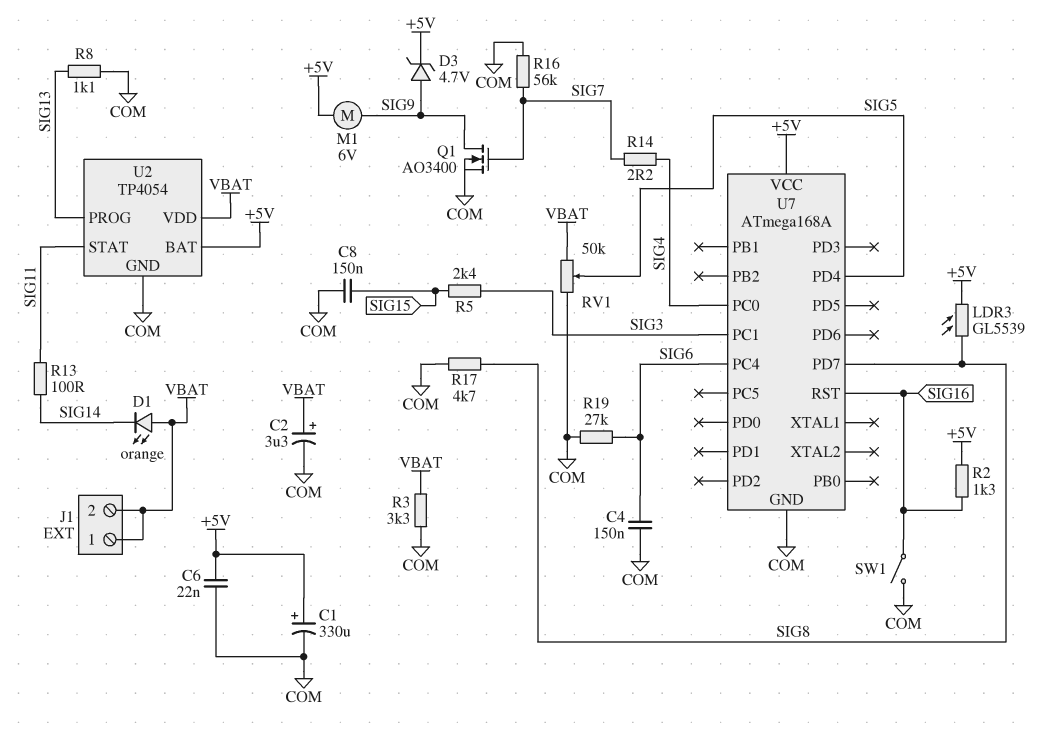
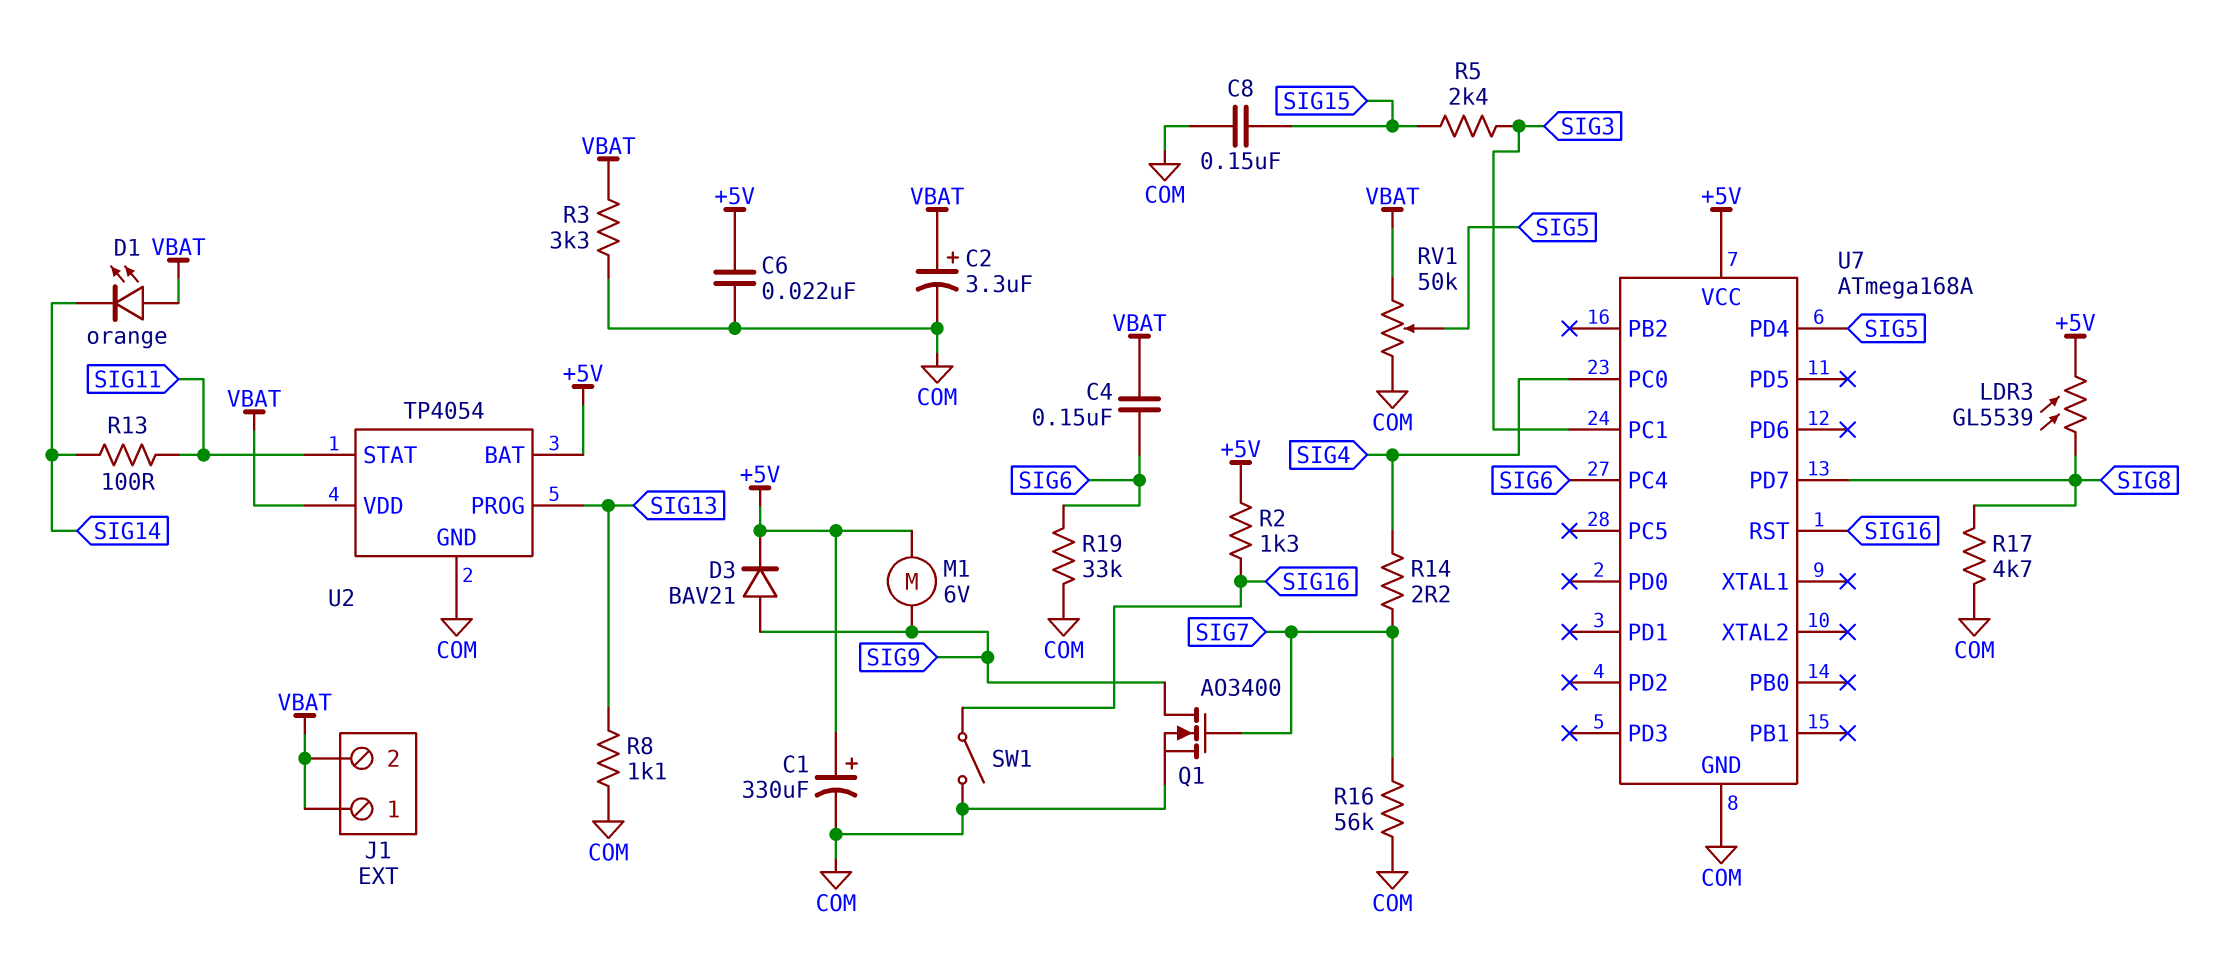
C4: 150nF (COM, SIG6) -> 150nF (SIG6, VBAT)
D3: zener 4.7V (A SIG9, K +5V) -> diode BAV21 (A SIG9, K +5V)
R19: 27k (COM, SIG6) -> 33k (COM, SIG6)

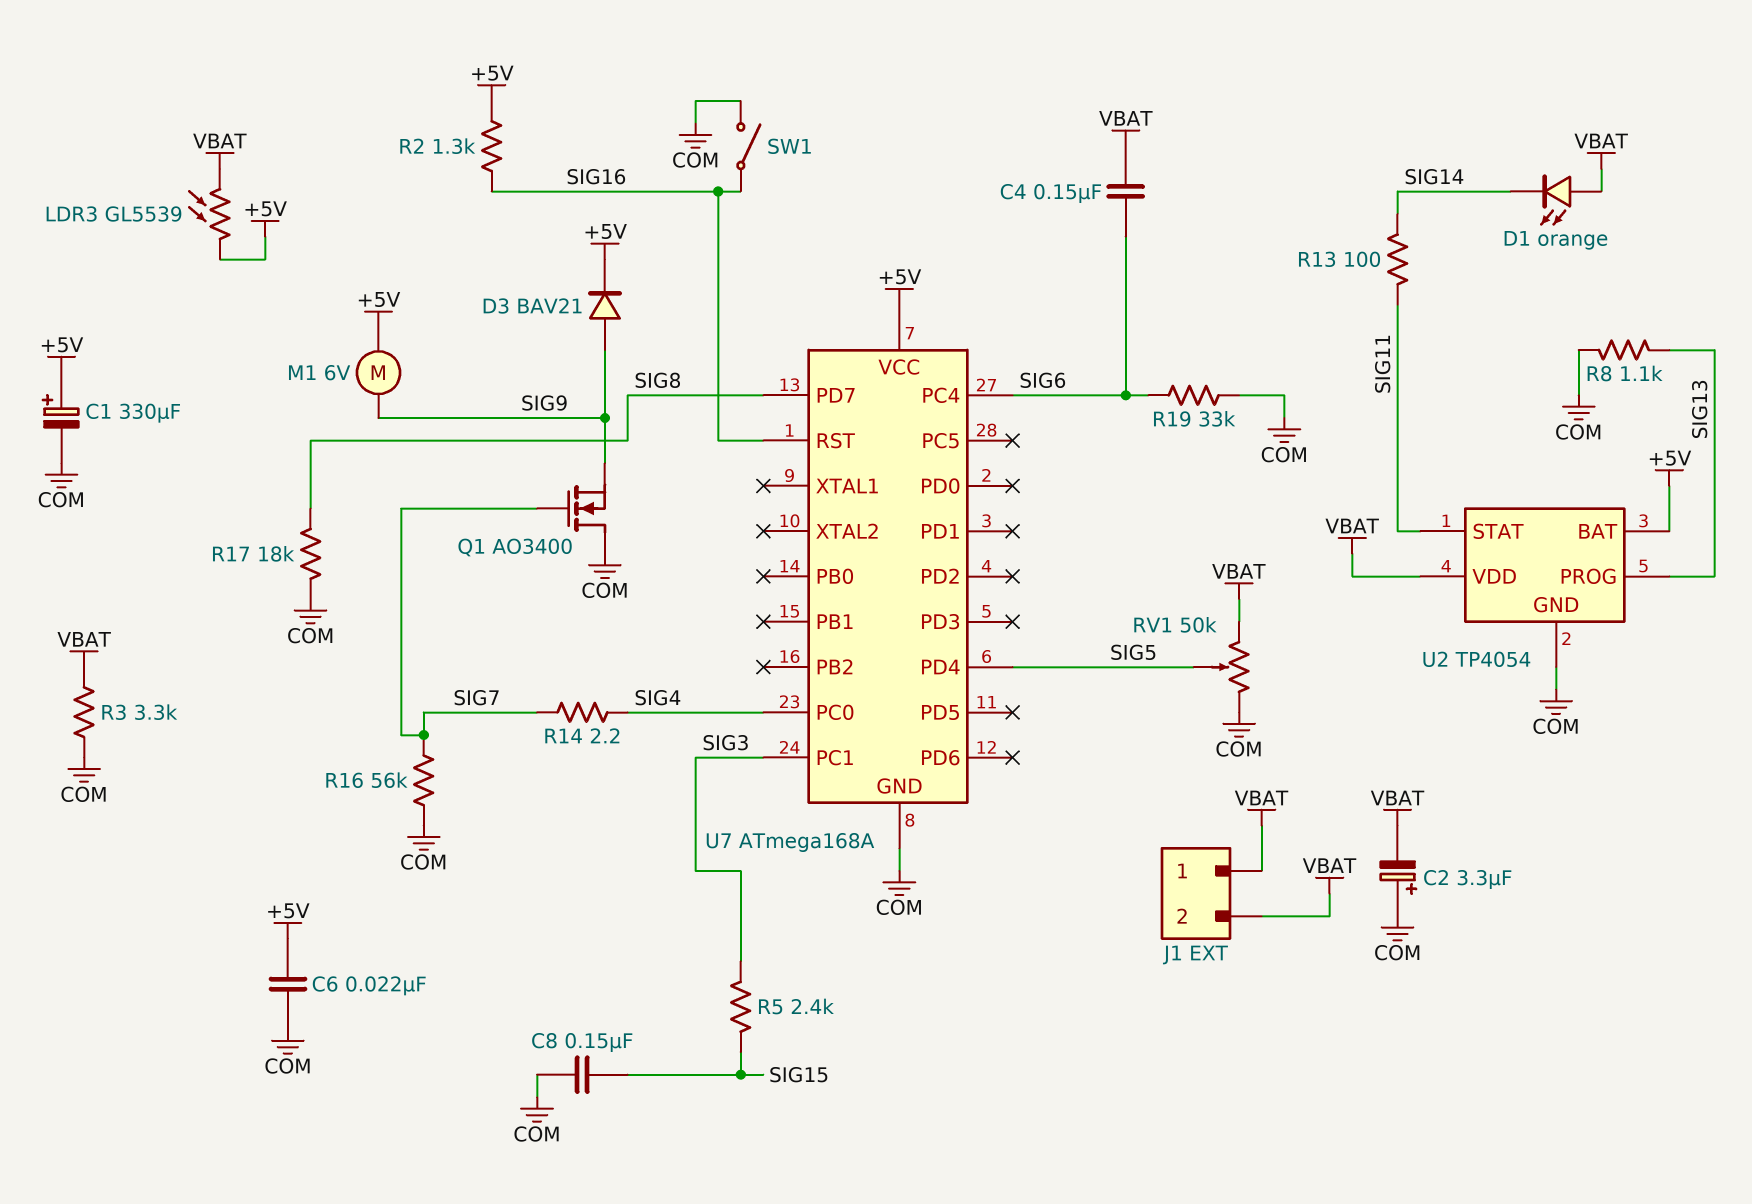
C2: 3.3uF (plus VBAT, minus COM) -> 3.3uF (plus COM, minus VBAT)
LDR3: GL5539 (+5V, SIG8) -> GL5539 (+5V, VBAT)
Q1: NMOS AO3400 (G SIG7, D SIG9, S COM) -> NMOS AO3400 (G SIG7, D COM, S SIG9)
R17: 4.7k (COM, SIG8) -> 18k (COM, SIG8)

